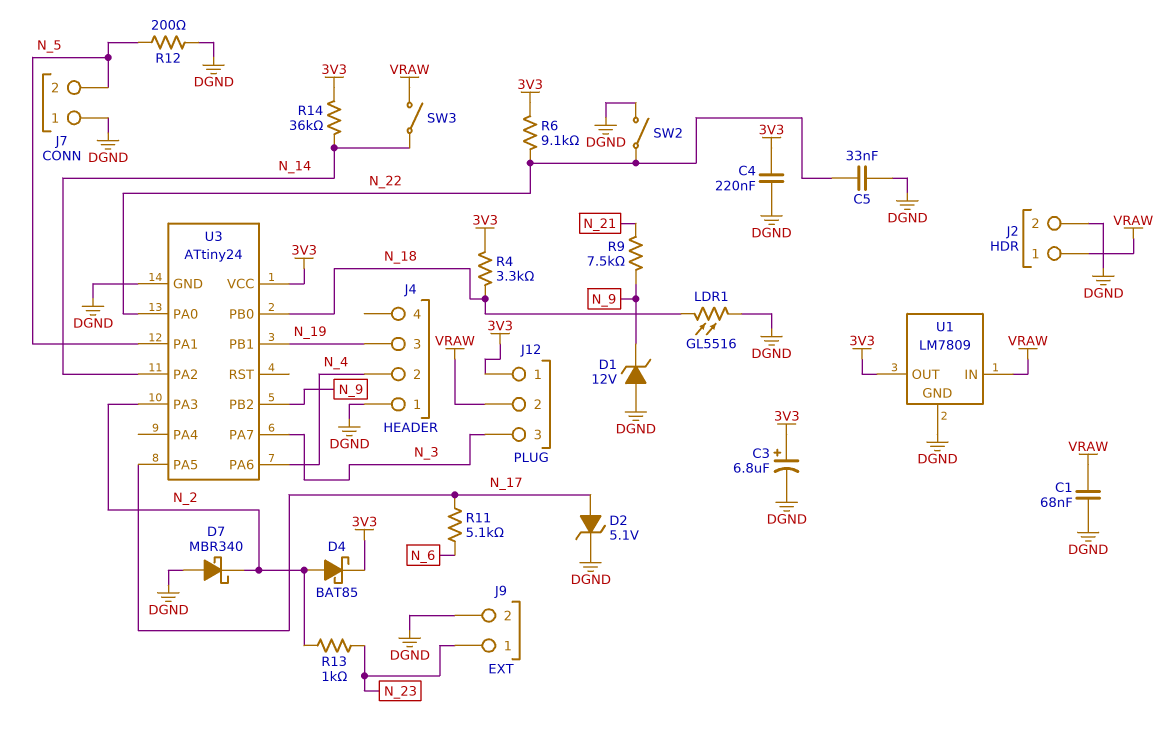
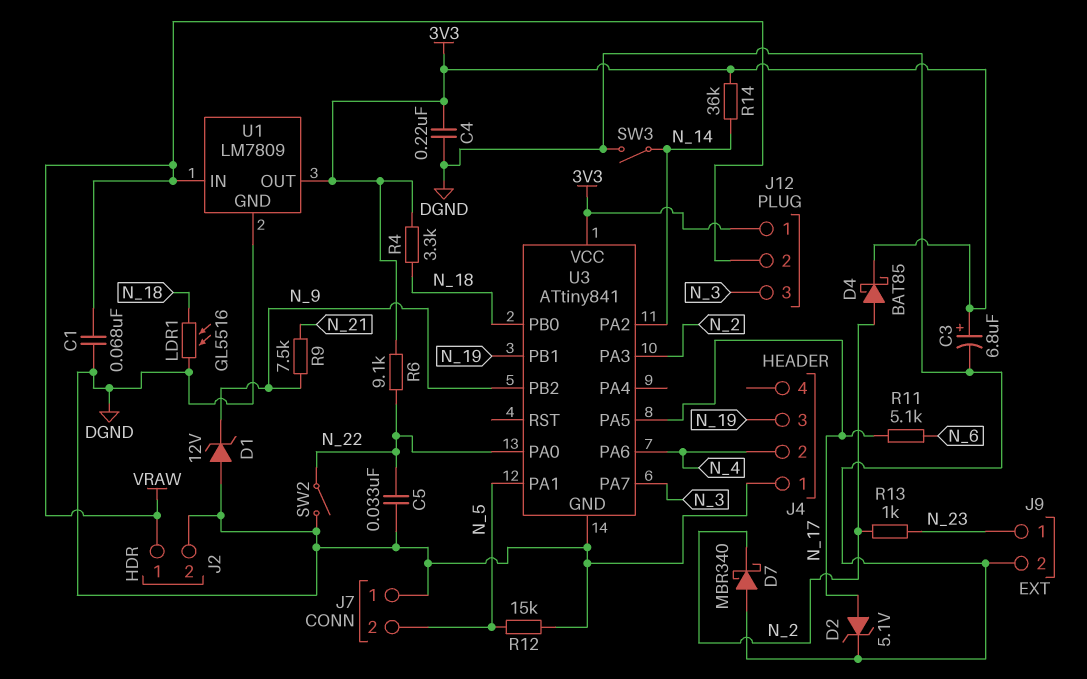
R12: 200 (DGND, N_5) -> 15k (DGND, N_5)
SW3: switch (N_14, VRAW) -> switch (DGND, N_14)
U3: ATtiny24 -> ATtiny841

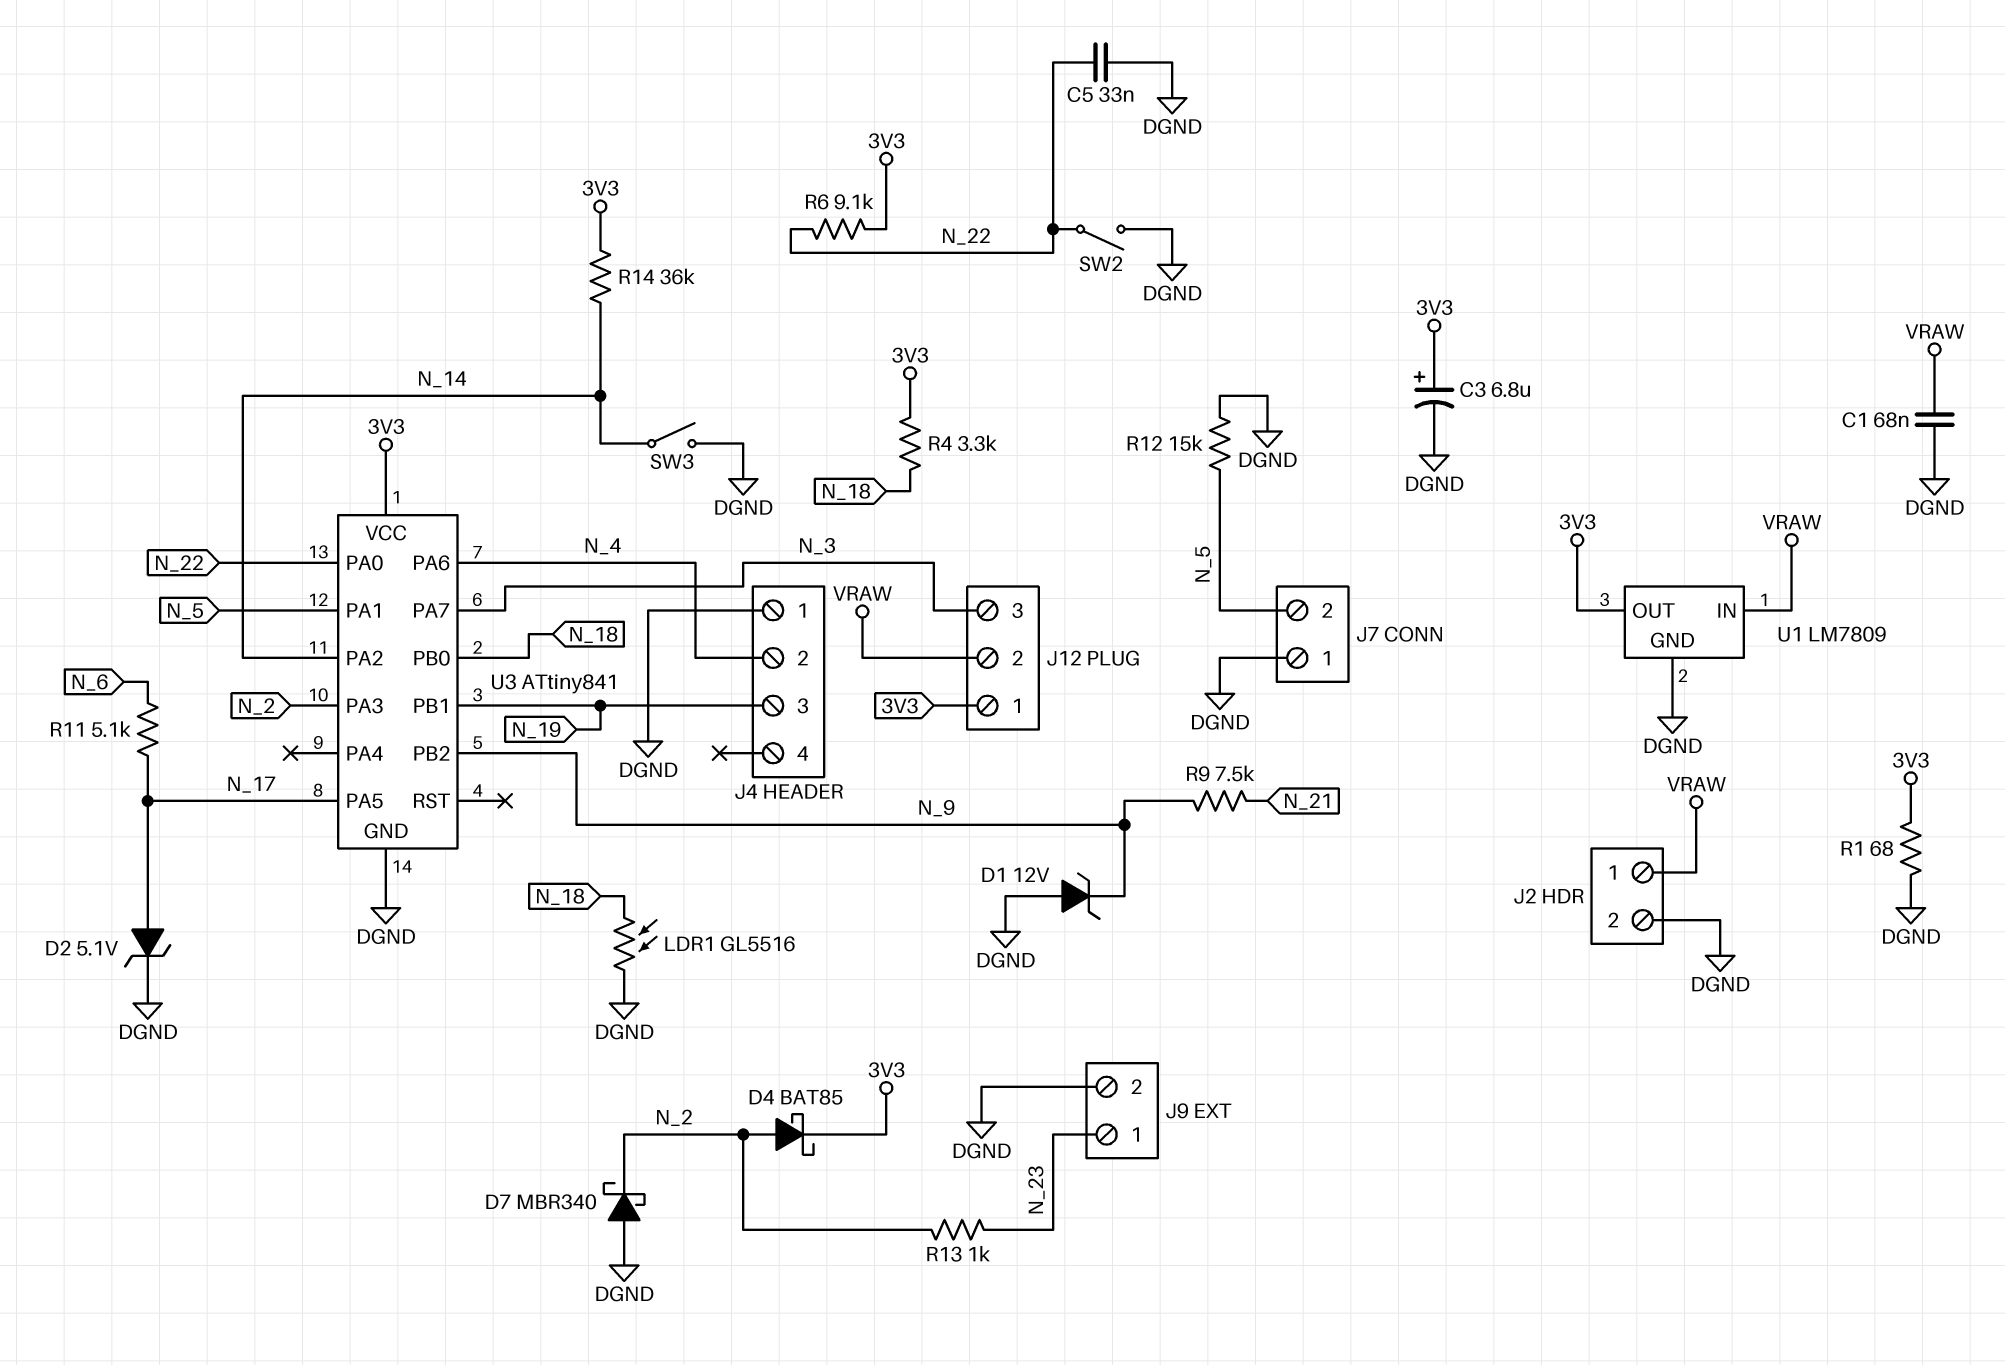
C4: 220nF (3V3, DGND) -> none
R1: none -> 68 (3V3, DGND)

